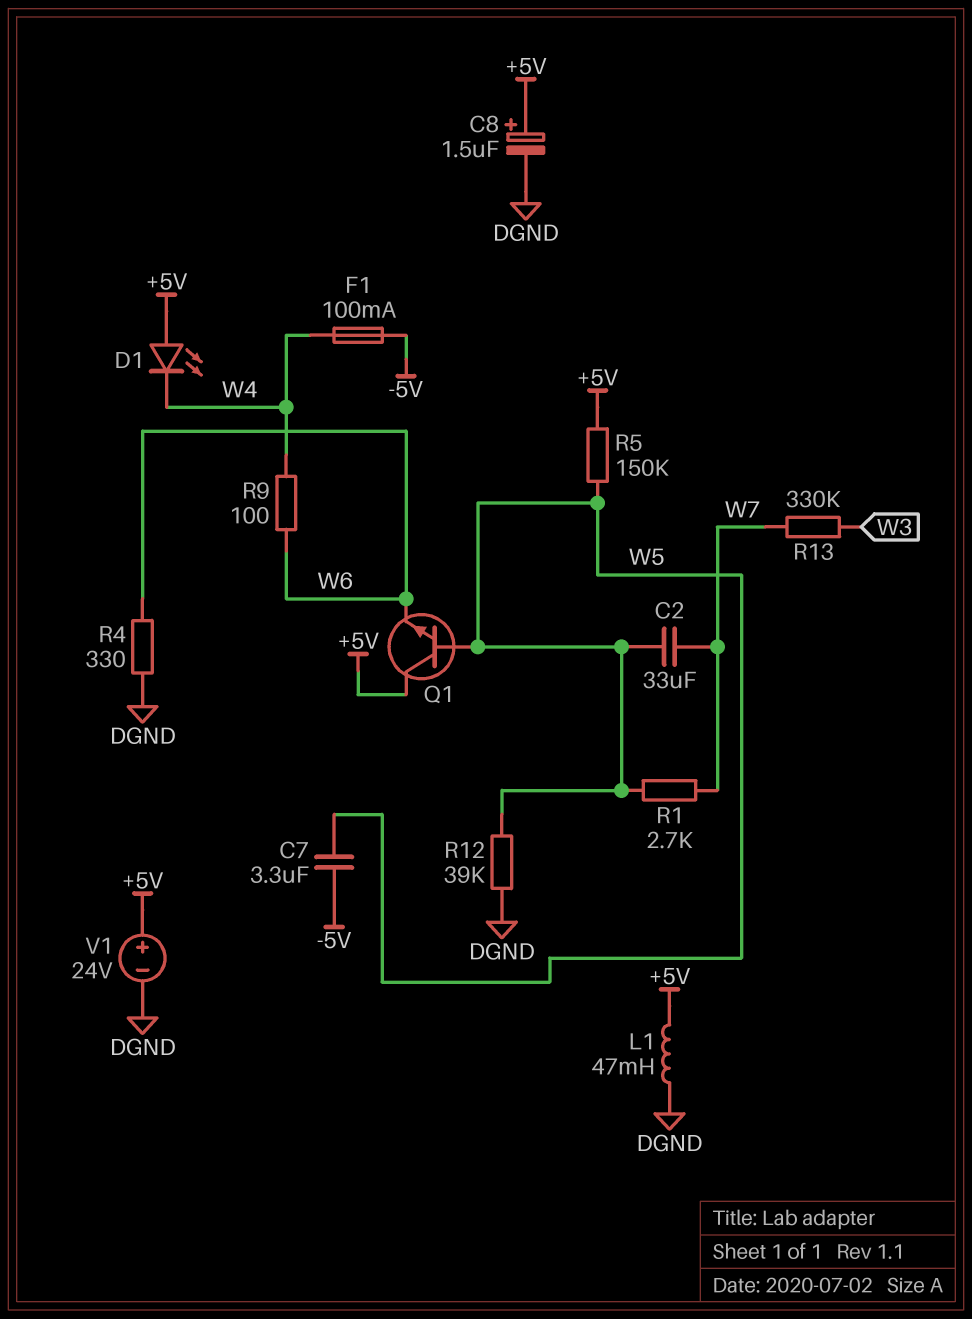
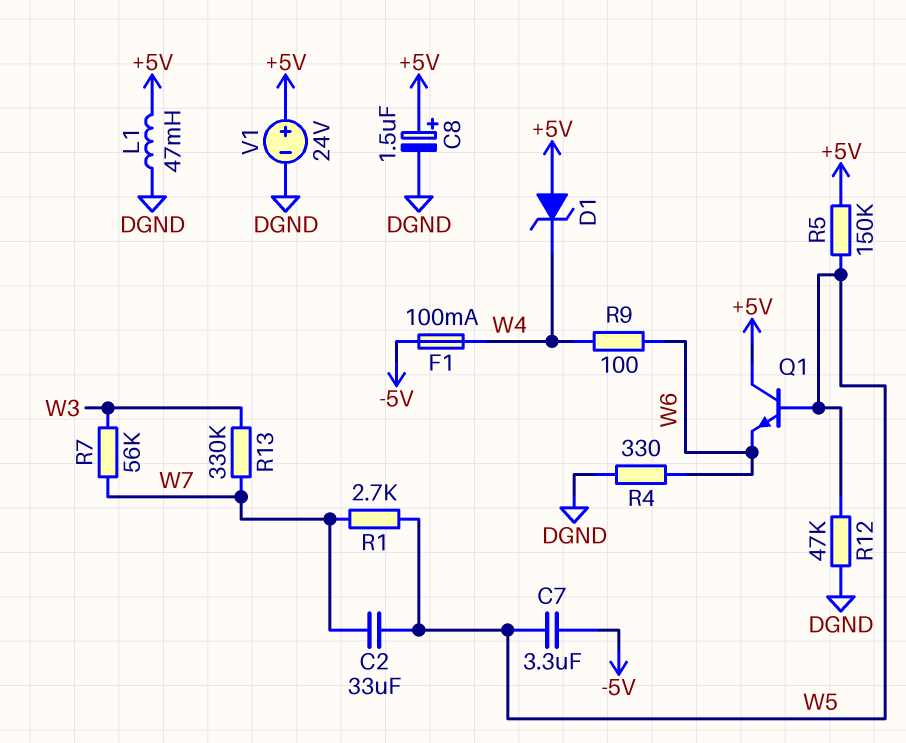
D1: LED (A +5V, K W4) -> zener (A +5V, K W4)
R7: none -> 56k (W3, W7)
R12: 39k (DGND, W5) -> 47k (DGND, W5)

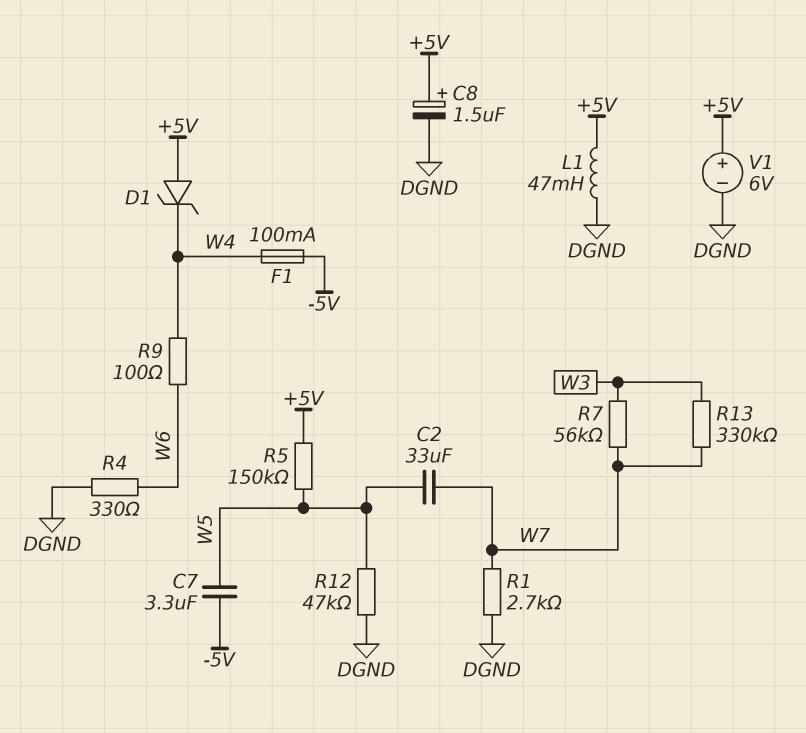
Q1: NPN (B W5, C +5V, E W6) -> none
R1: 2.7k (W5, W7) -> 2.7k (DGND, W7)
V1: 24V (plus +5V, minus DGND) -> 6V (plus +5V, minus DGND)

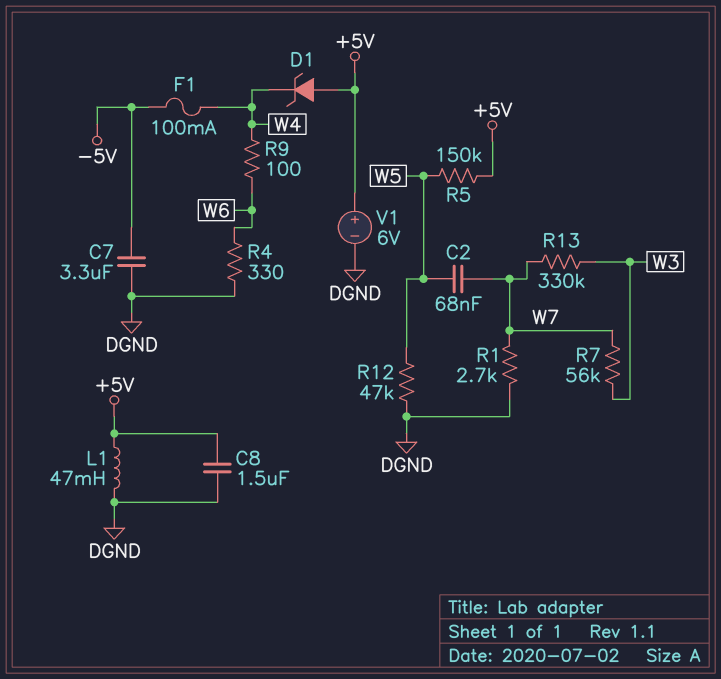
C2: 33uF (W5, W7) -> 68nF (W5, W7)
C7: 3.3uF (-5V, W5) -> 3.3uF (-5V, DGND)
C8: 1.5uF (plus +5V, minus DGND) -> 1.5uF (+5V, DGND)

